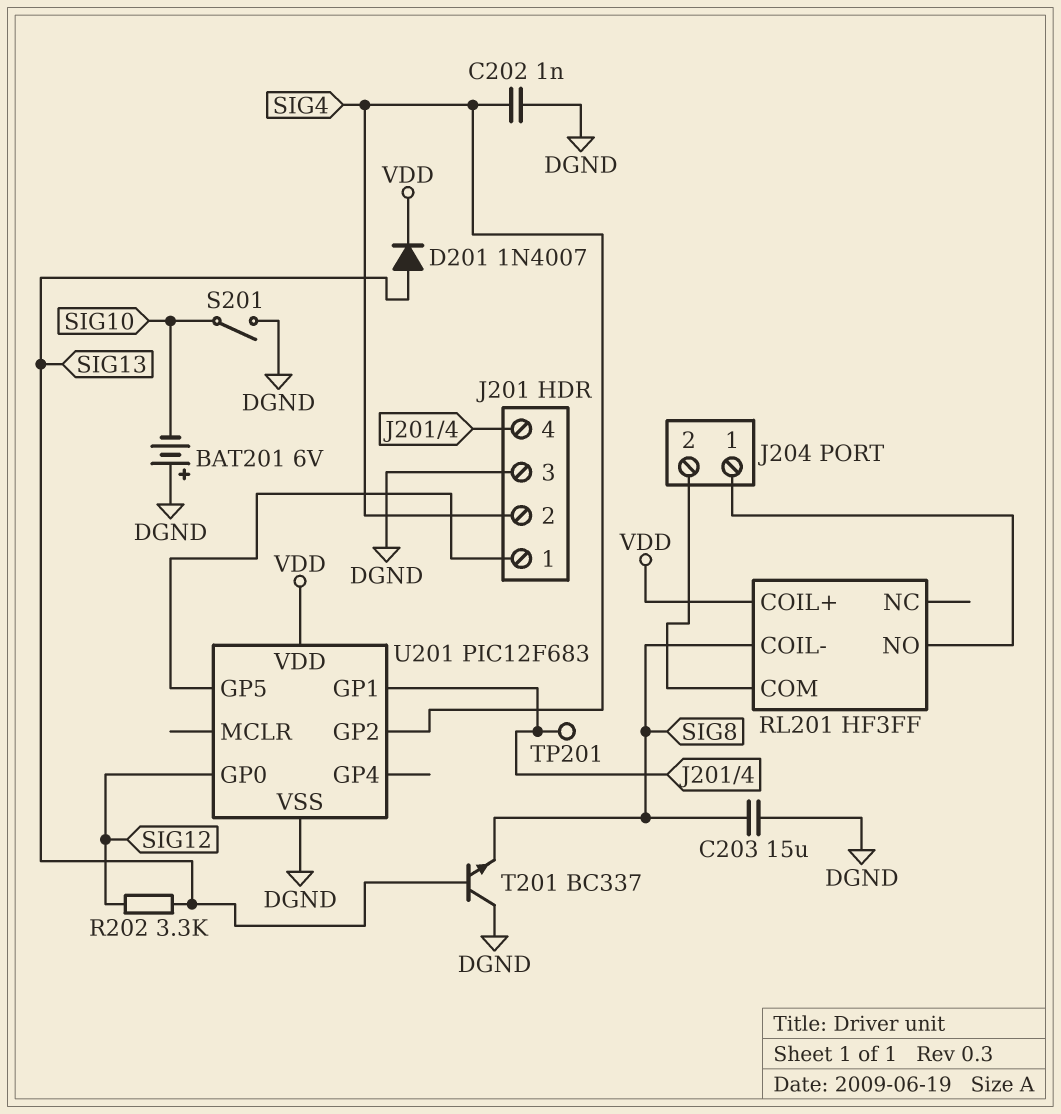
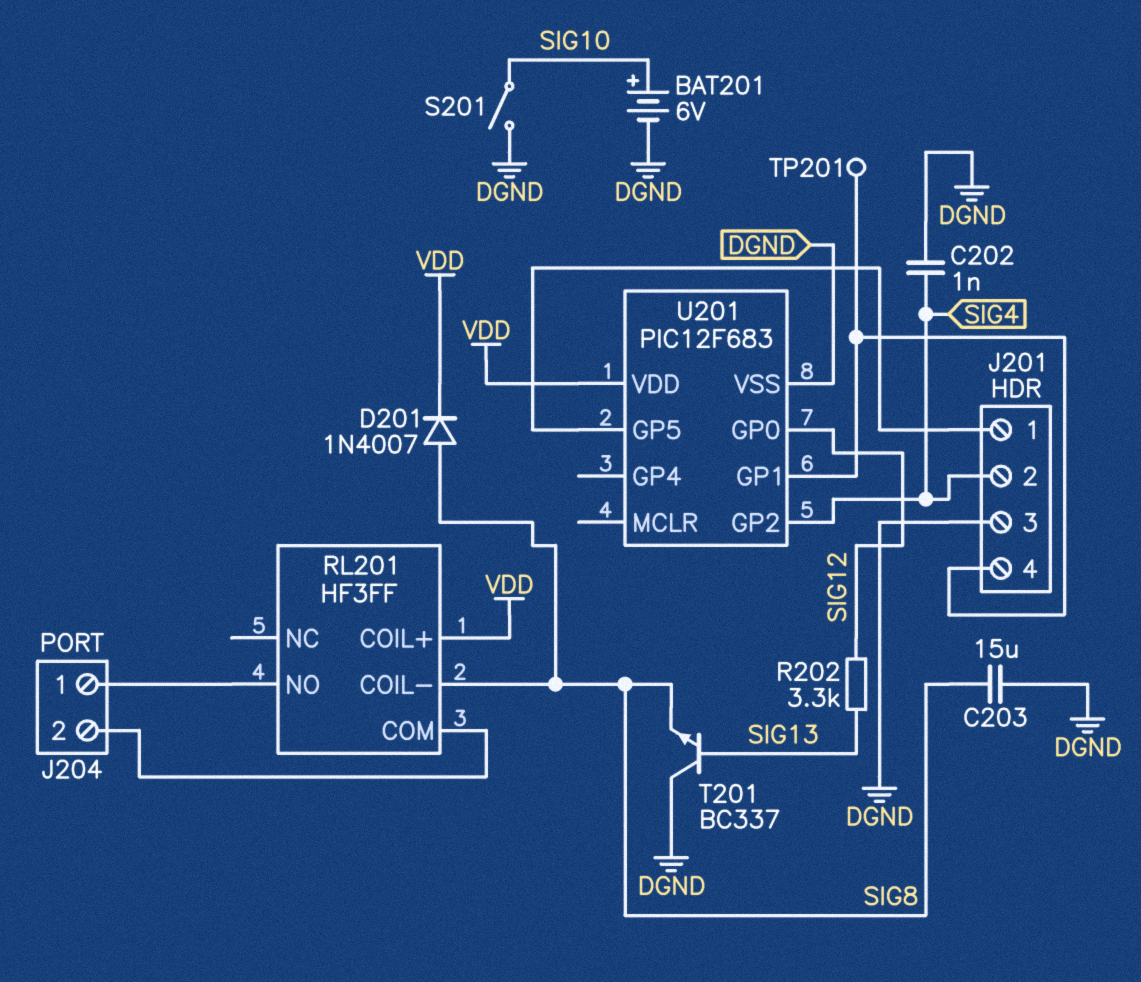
BAT201: 6V (plus DGND, minus SIG10) -> 6V (plus SIG10, minus DGND)
D201: diode 1N4007 (A SIG13, K VDD) -> diode 1N4007 (A SIG8, K VDD)

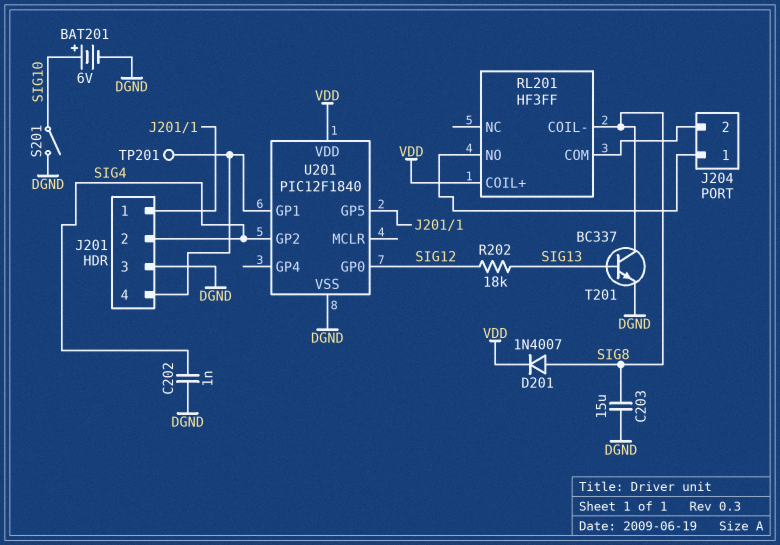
R202: 3.3k (SIG12, SIG13) -> 18k (SIG12, SIG13)
T201: NPN BC337 (B SIG13, C DGND, E SIG8) -> NPN BC337 (B SIG13, C SIG8, E DGND)
U201: PIC12F683 -> PIC12F1840

